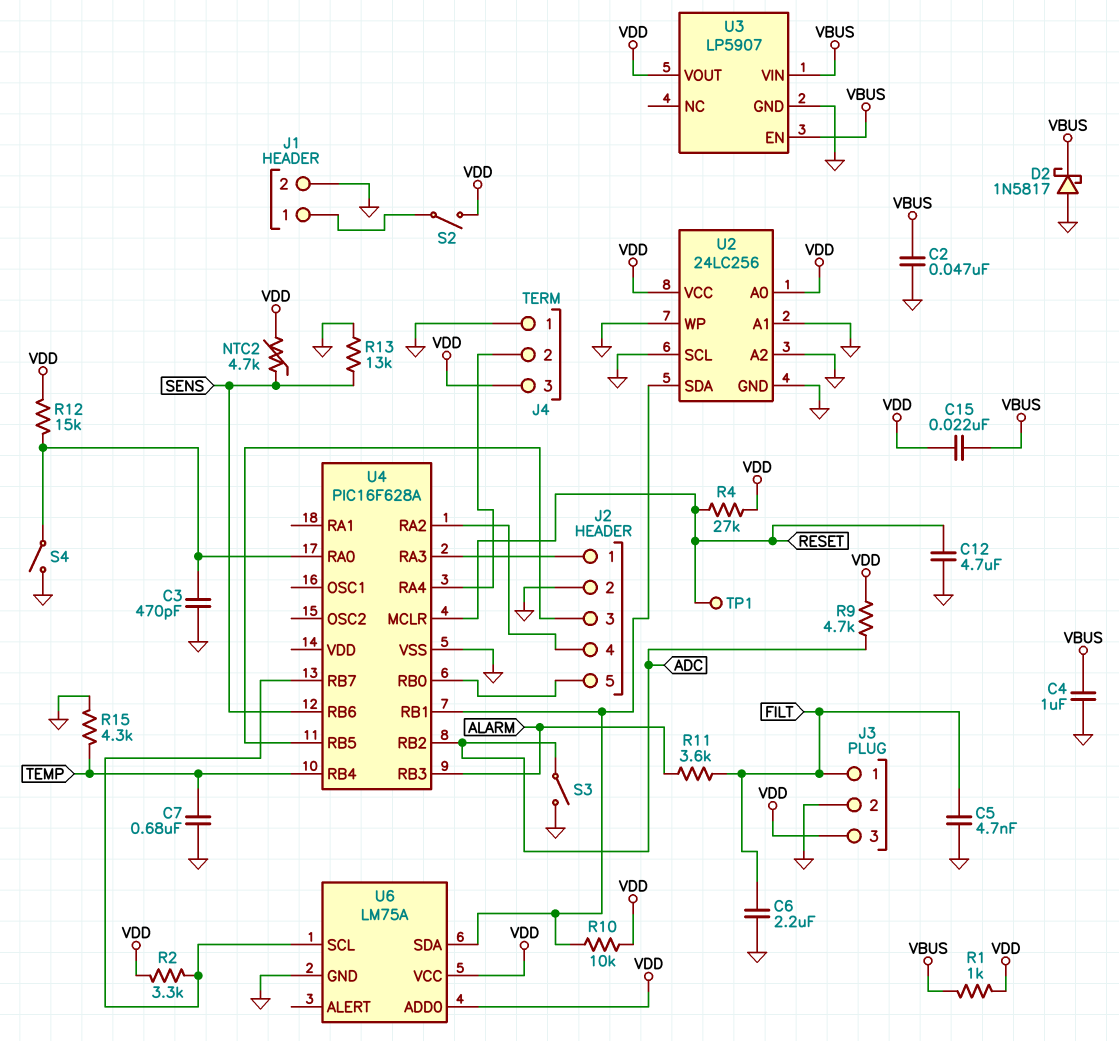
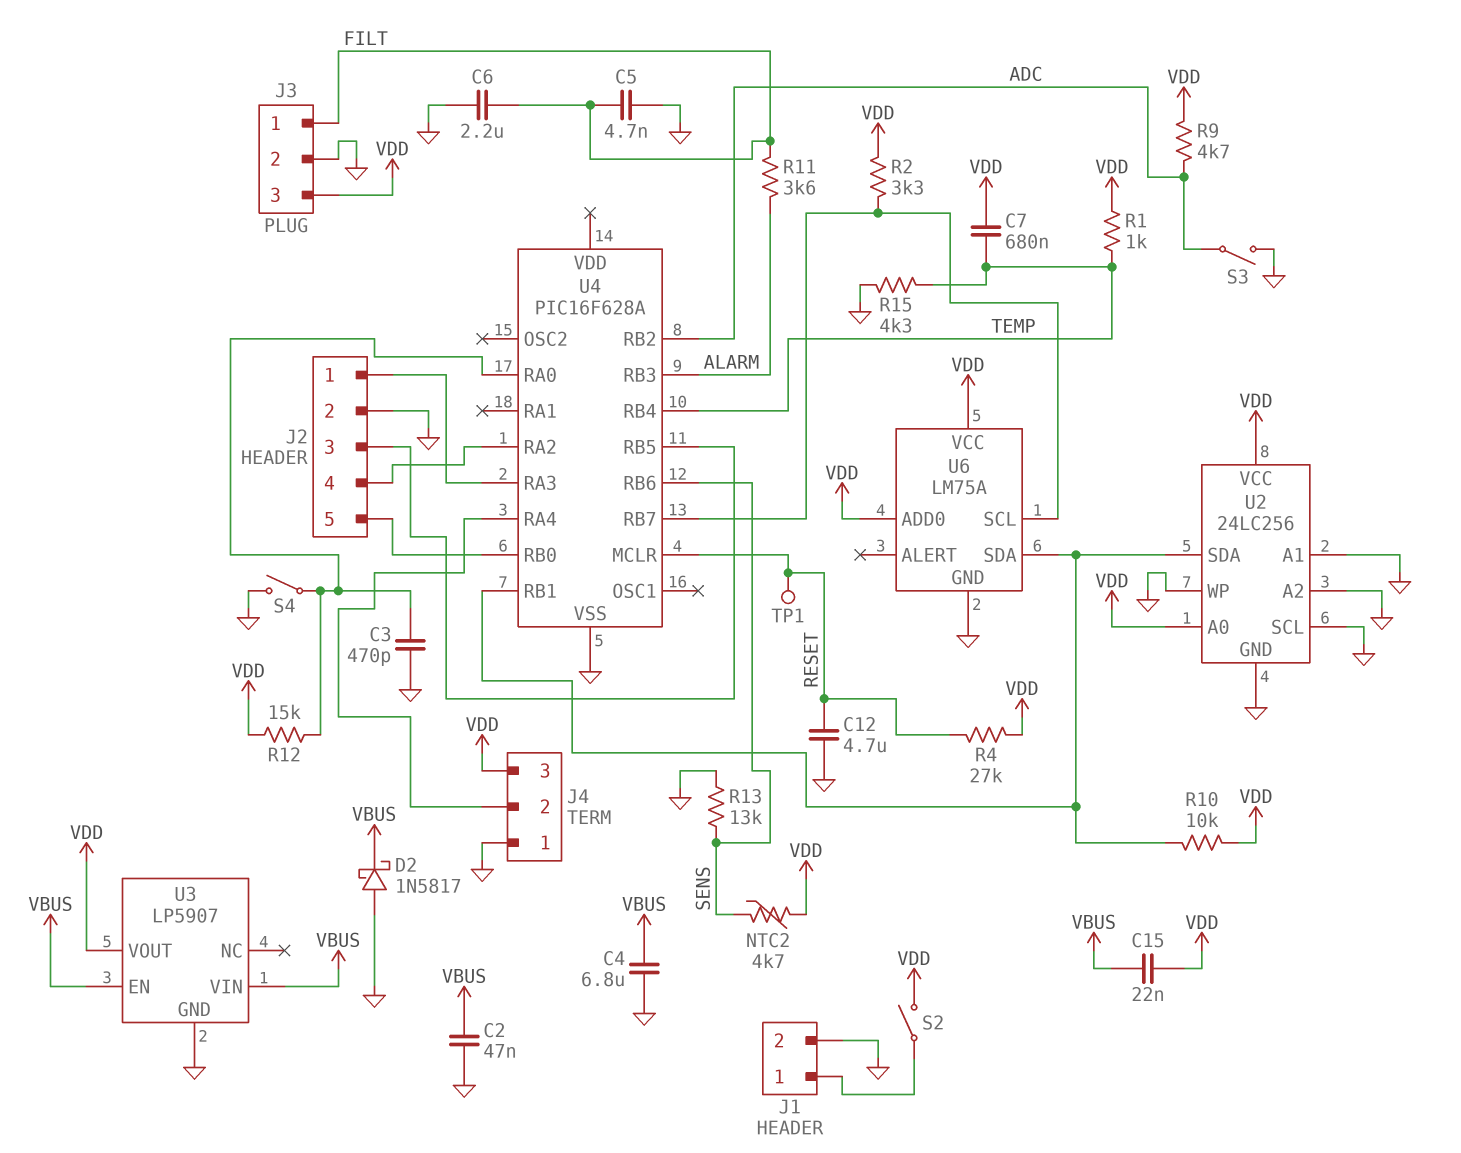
C4: 1uF (GND, VBUS) -> 6.8uF (GND, VBUS)
C7: 680nF (GND, TEMP) -> 680nF (TEMP, VDD)
R1: 1k (VBUS, VDD) -> 1k (TEMP, VDD)

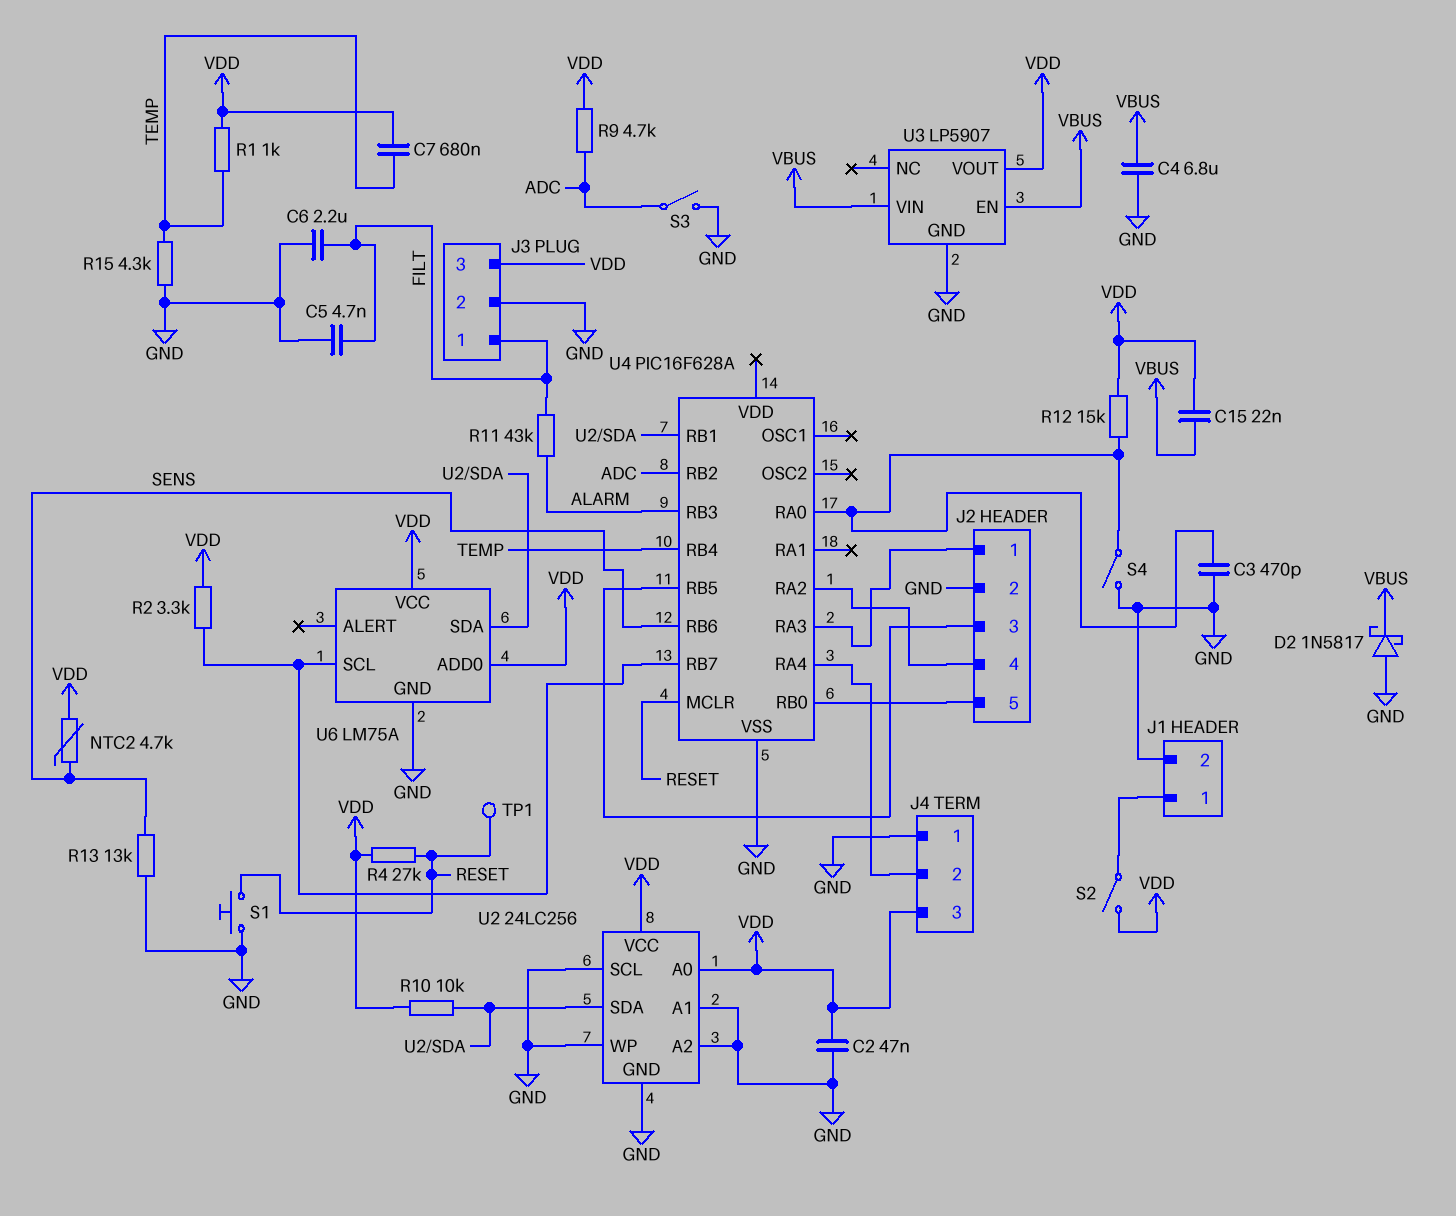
C2: 47nF (GND, VBUS) -> 47nF (GND, VDD)
C12: 4.7uF (GND, RESET) -> none
R11: 3.6k (ALARM, FILT) -> 43k (ALARM, FILT)
S1: none -> button (GND, RESET)

